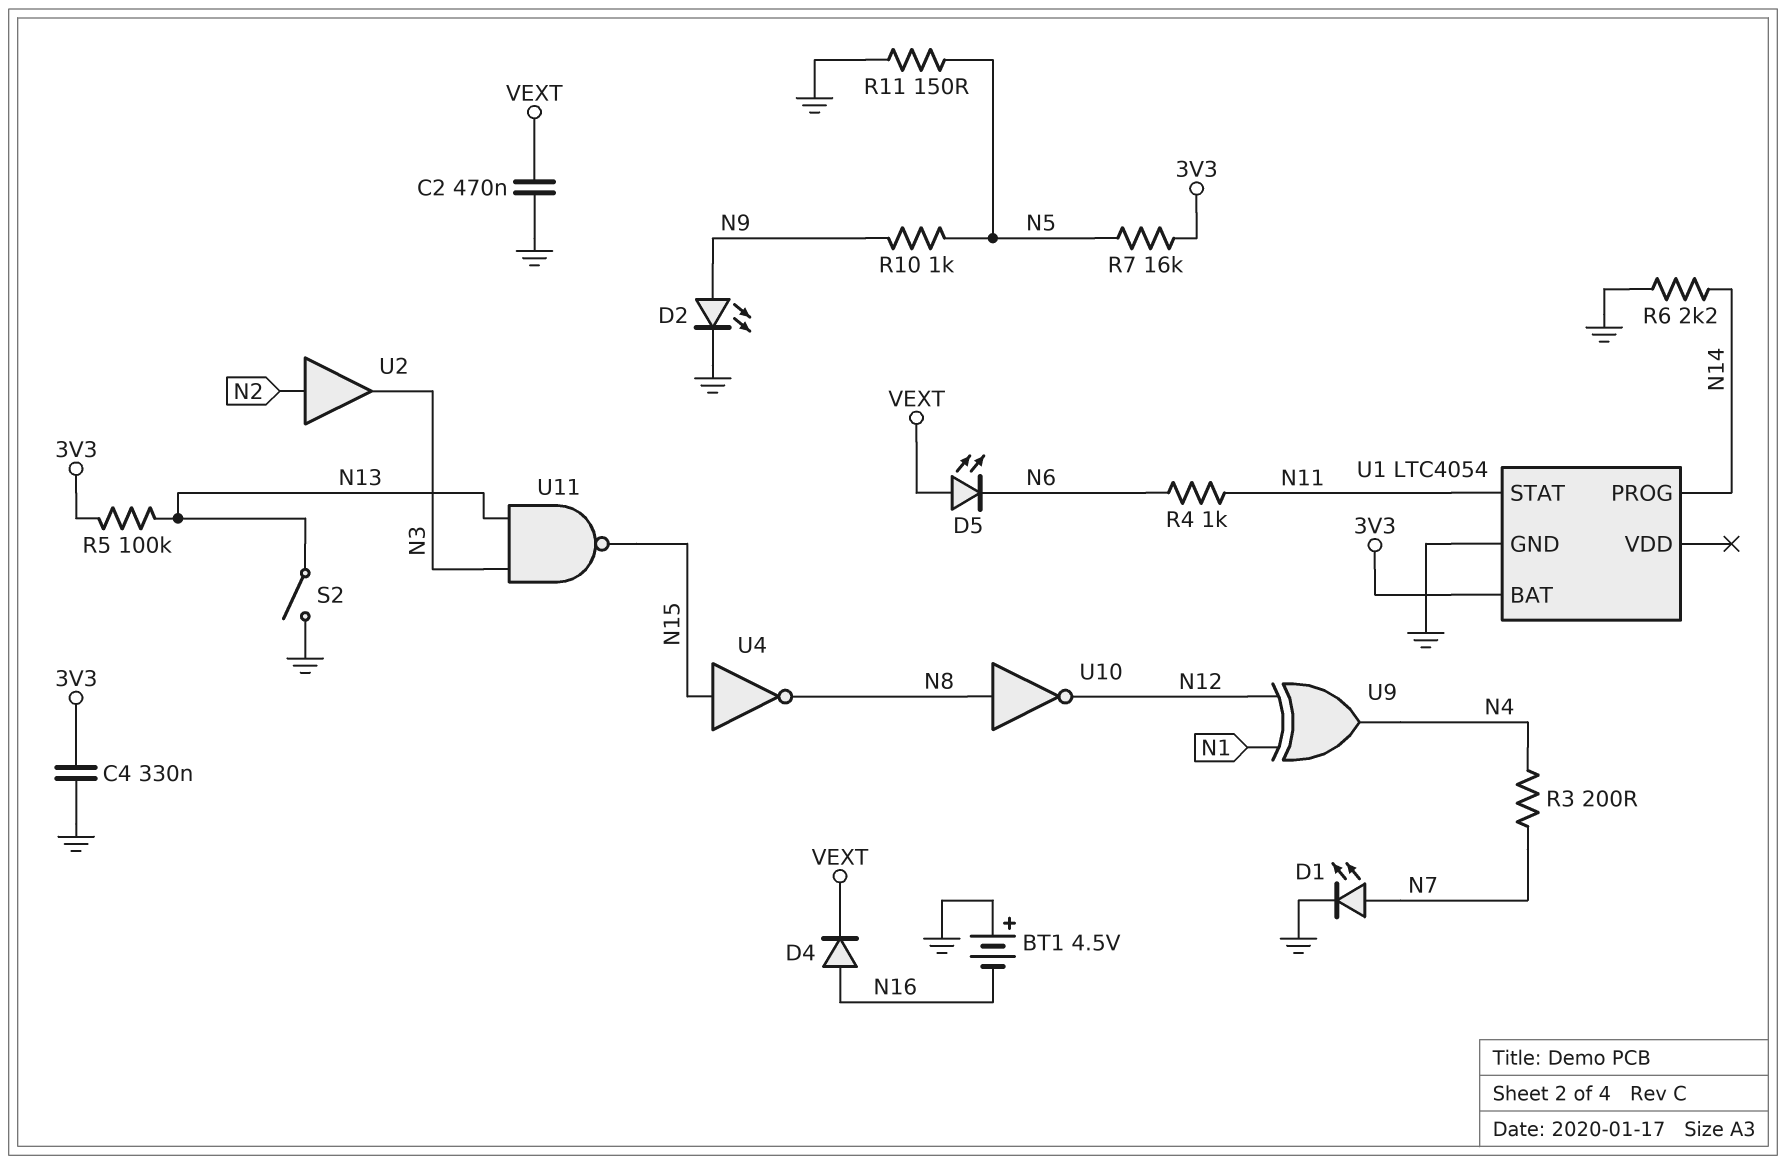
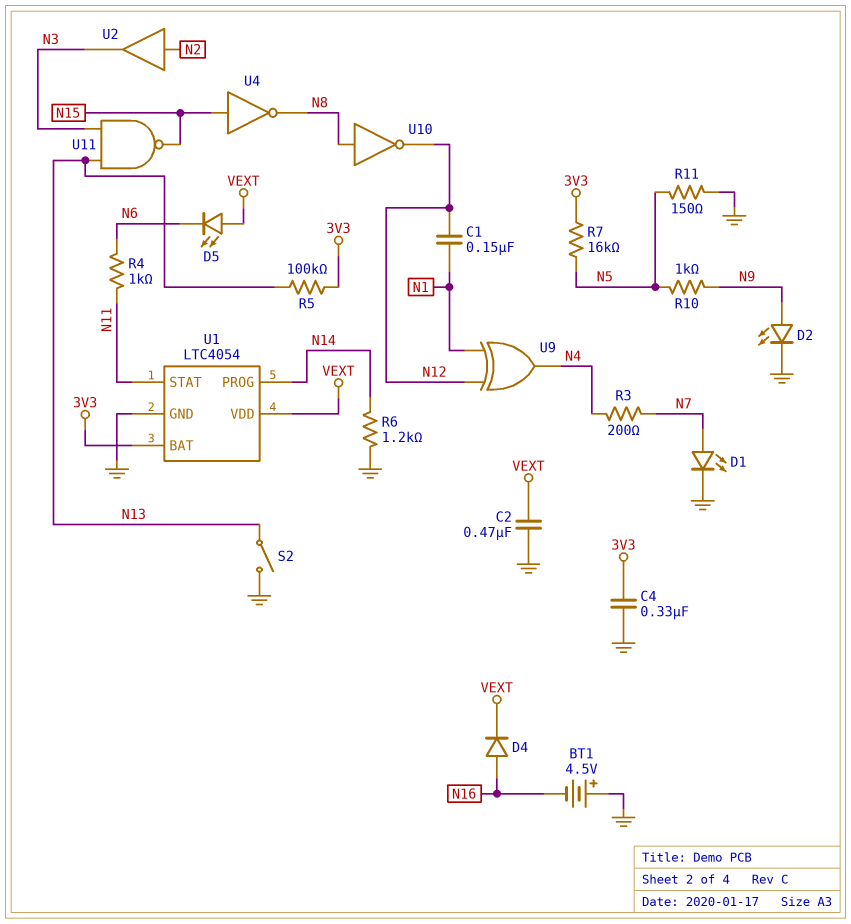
C1: none -> 150nF (N1, N12)
R6: 2.2k (GND, N14) -> 1.2k (GND, N14)
U1 pin VDD: none -> VEXT

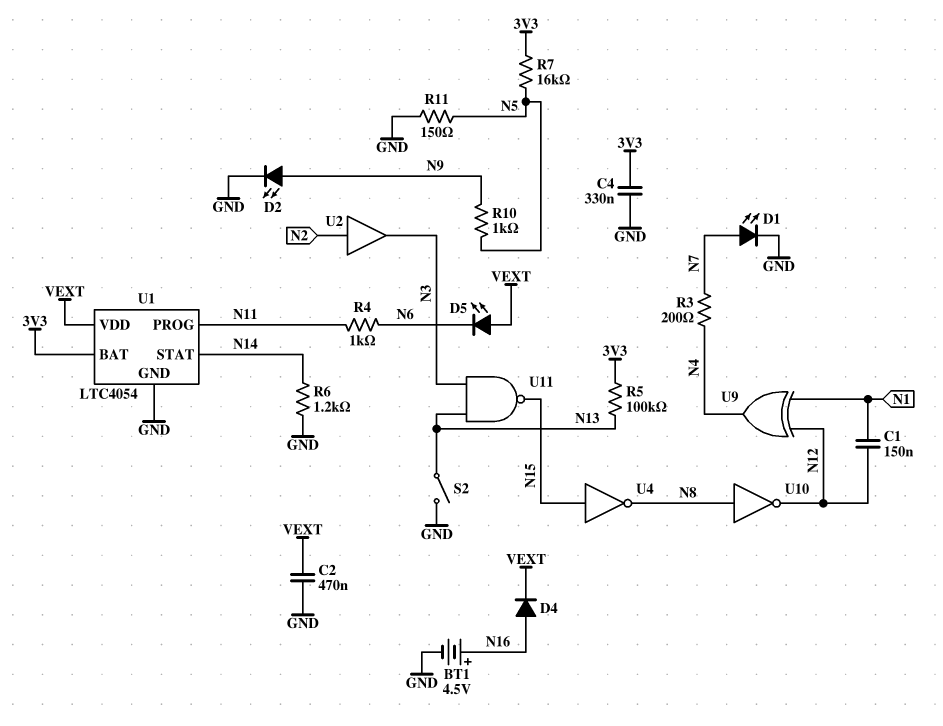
BT1: 4.5V (plus GND, minus N16) -> 4.5V (plus N16, minus GND)
U1 pin PROG: N14 -> N11
U1 pin STAT: N11 -> N14

